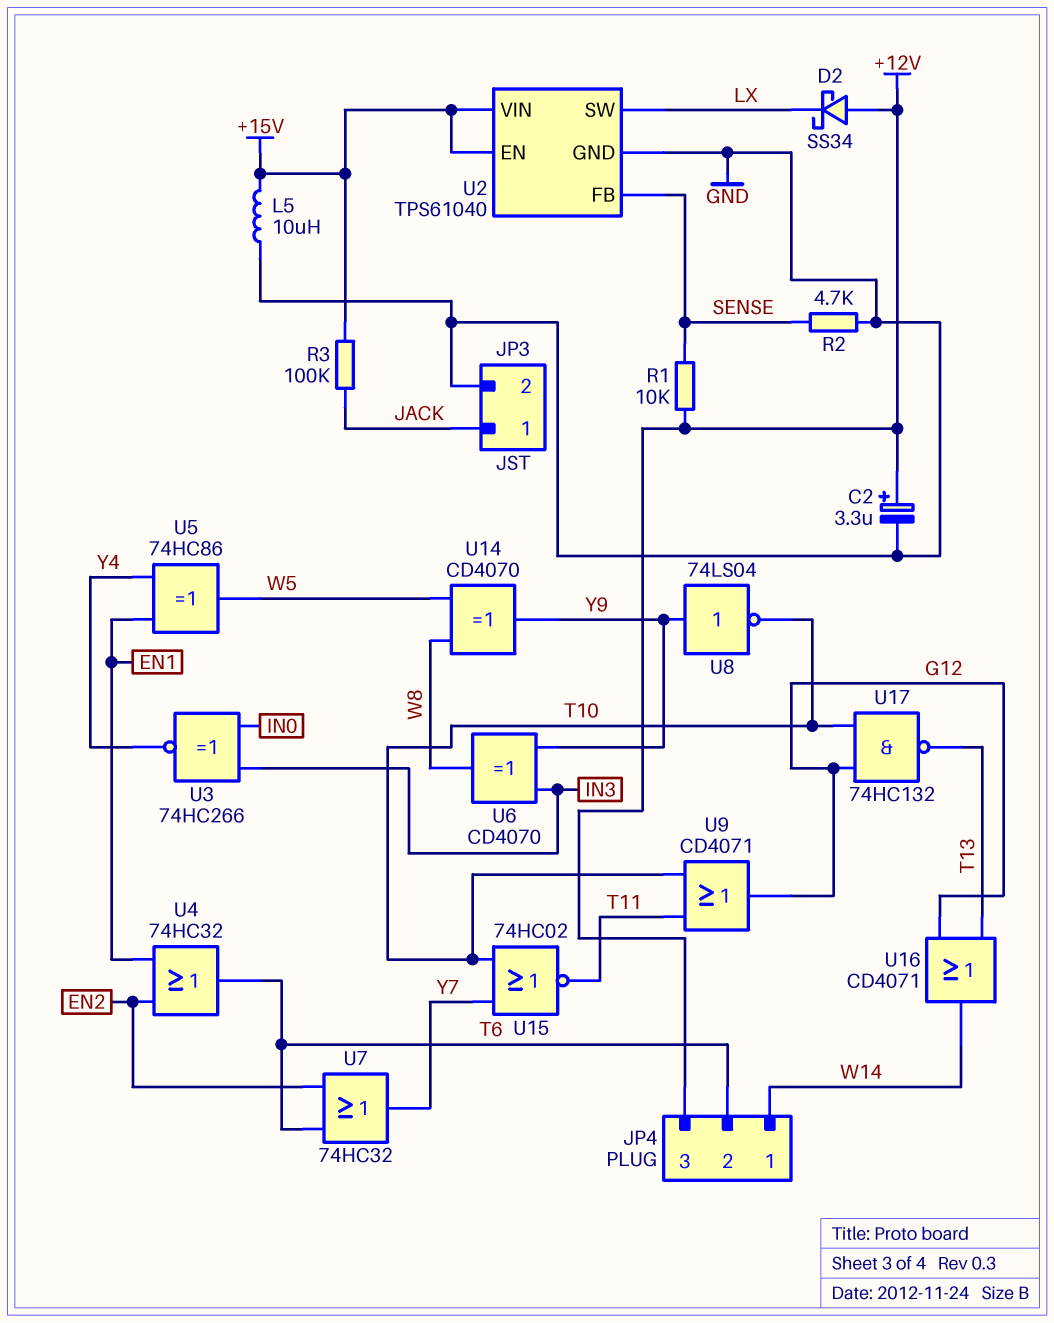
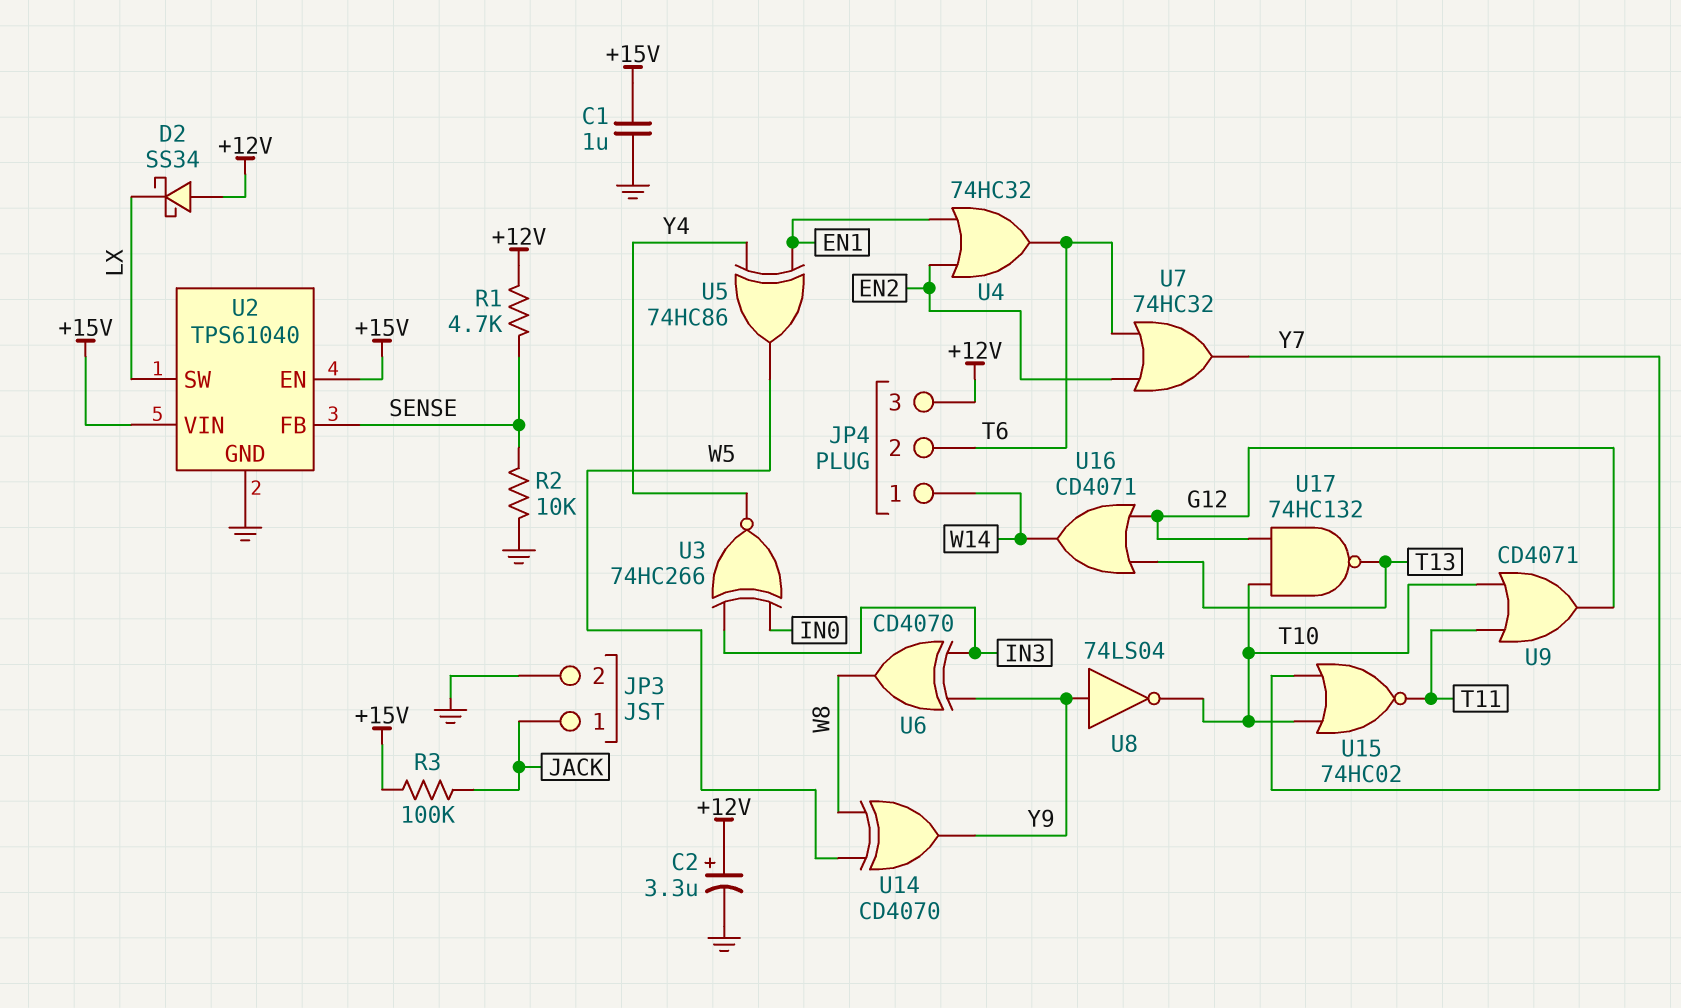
C1: none -> 1uF (+15V, GND)
L5: 10uH (+15V, GND) -> none
R1: 10k (+12V, SENSE) -> 4.7k (+12V, SENSE)
R2: 4.7k (GND, SENSE) -> 10k (GND, SENSE)

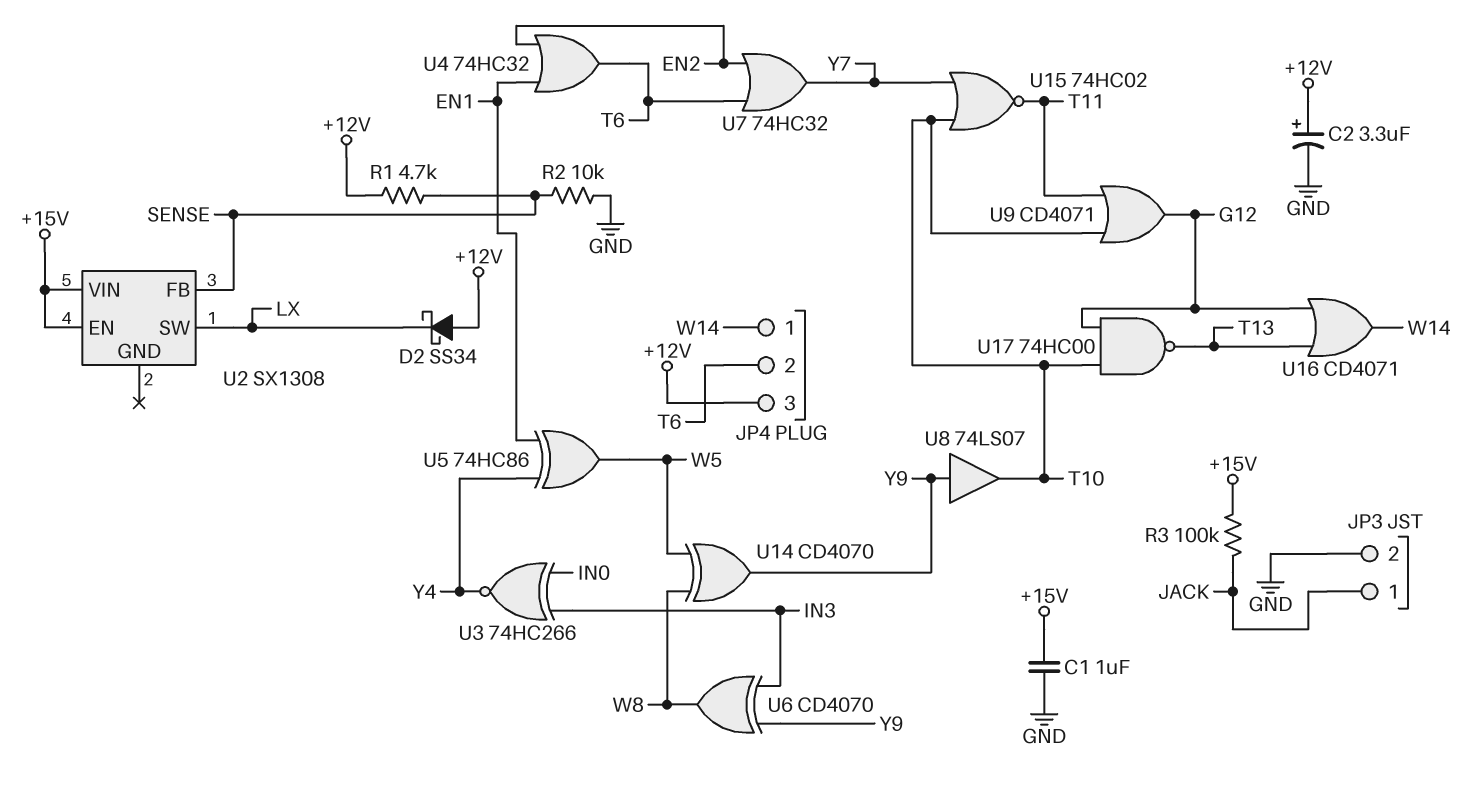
U2: TPS61040 -> SX1308
U2 pin GND: GND -> none
U8: NOT 74LS04 (in Y9, out T10) -> buffer 74LS07 (in Y9, out T10)
U17: NAND 74HC132 (in G12, in T10, out T13) -> NAND 74HC00 (in G12, in T10, out T13)

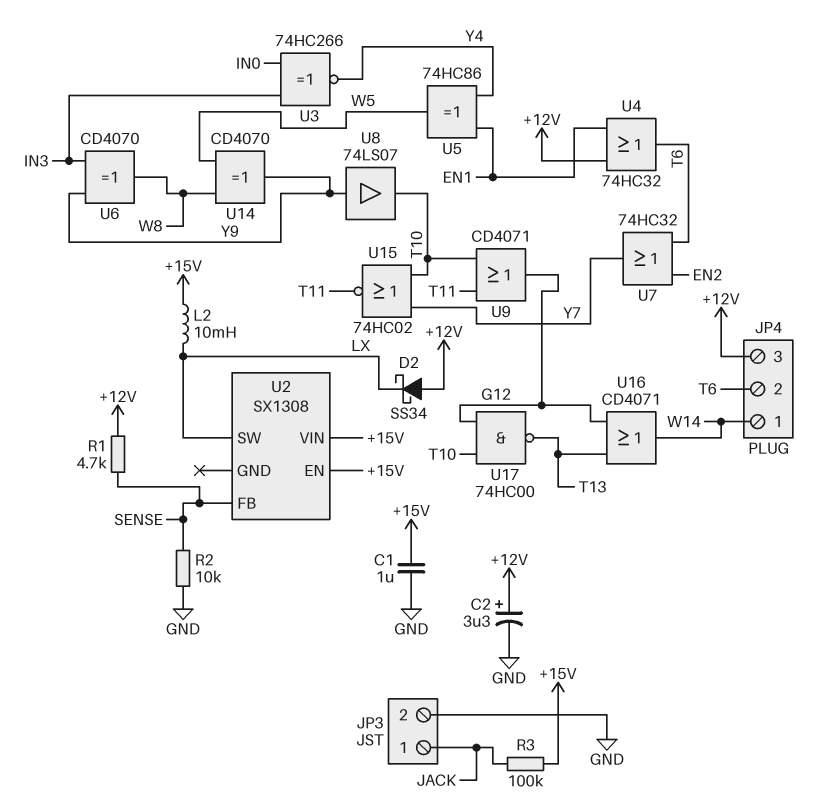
L2: none -> 10mH (+15V, LX)
U4: OR 74HC32 (in EN1, in EN2, out T6) -> OR 74HC32 (in +12V, in EN1, out T6)

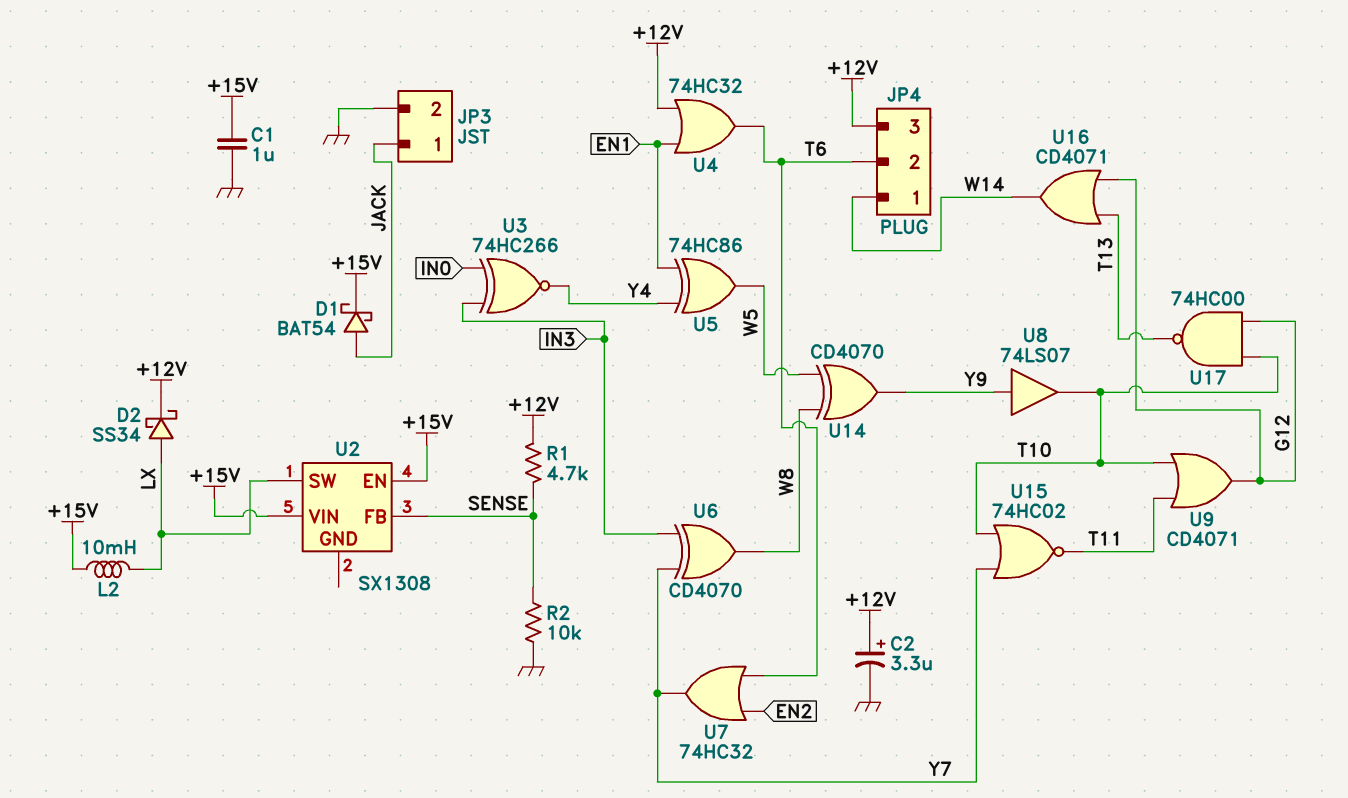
D1: none -> schottky BAT54 (A JACK, K +15V)
D2: schottky SS34 (A +12V, K LX) -> schottky SS34 (A LX, K +12V)
R3: 100k (+15V, JACK) -> none
U6: XOR CD4070 (in IN3, in Y9, out W8) -> XOR CD4070 (in IN3, in Y7, out W8)

